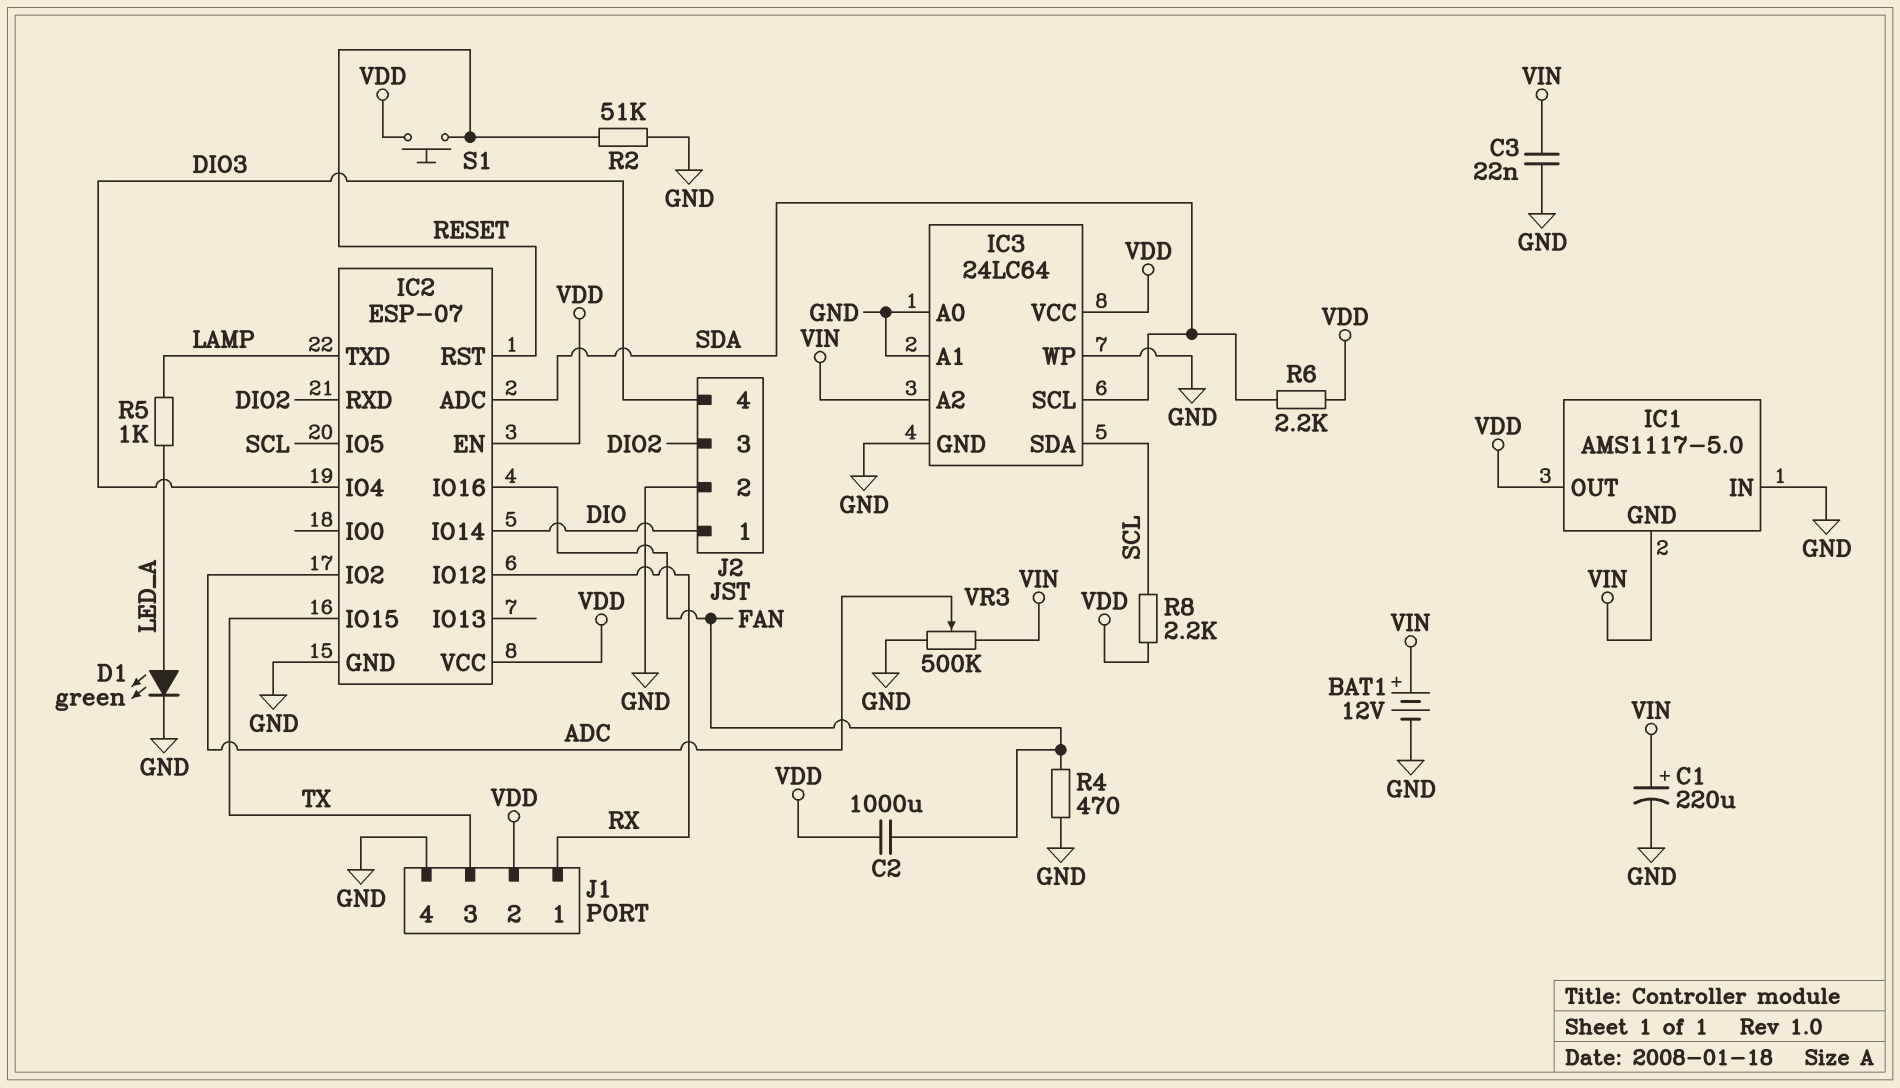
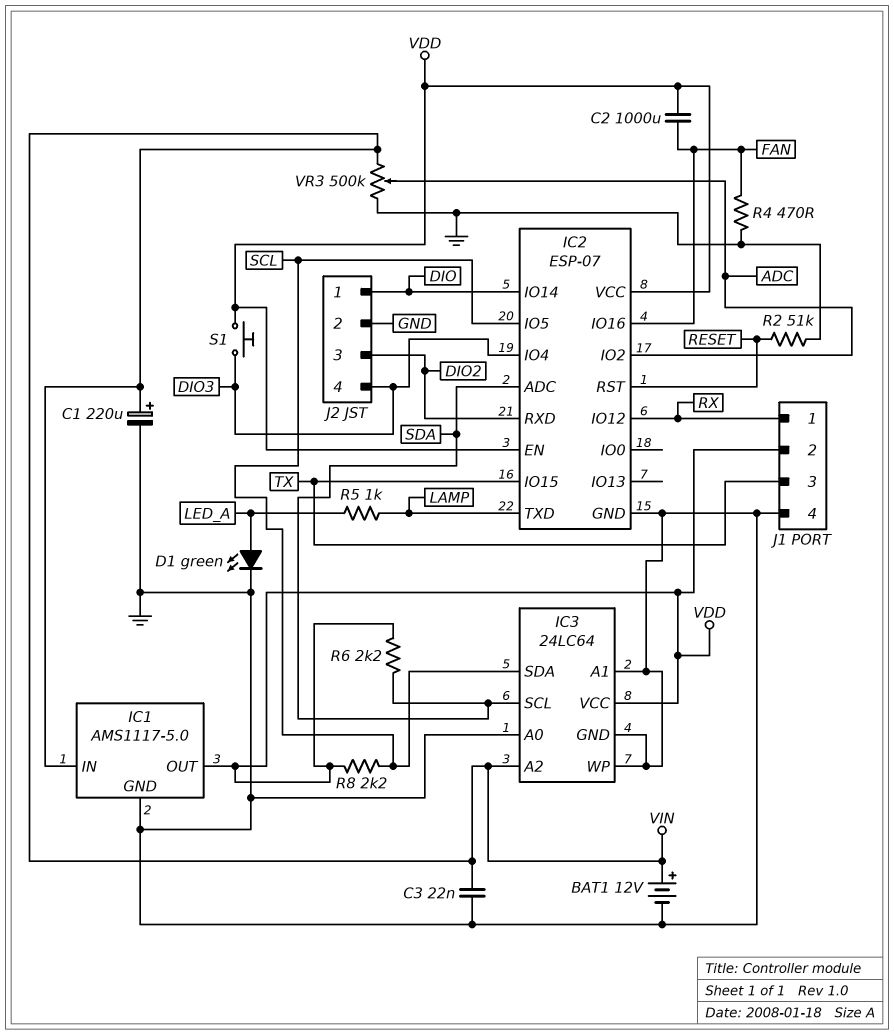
IC1 pin GND: VIN -> GND
IC1 pin IN: GND -> VIN
S1: button (RESET, VDD) -> button (DIO3, VDD)

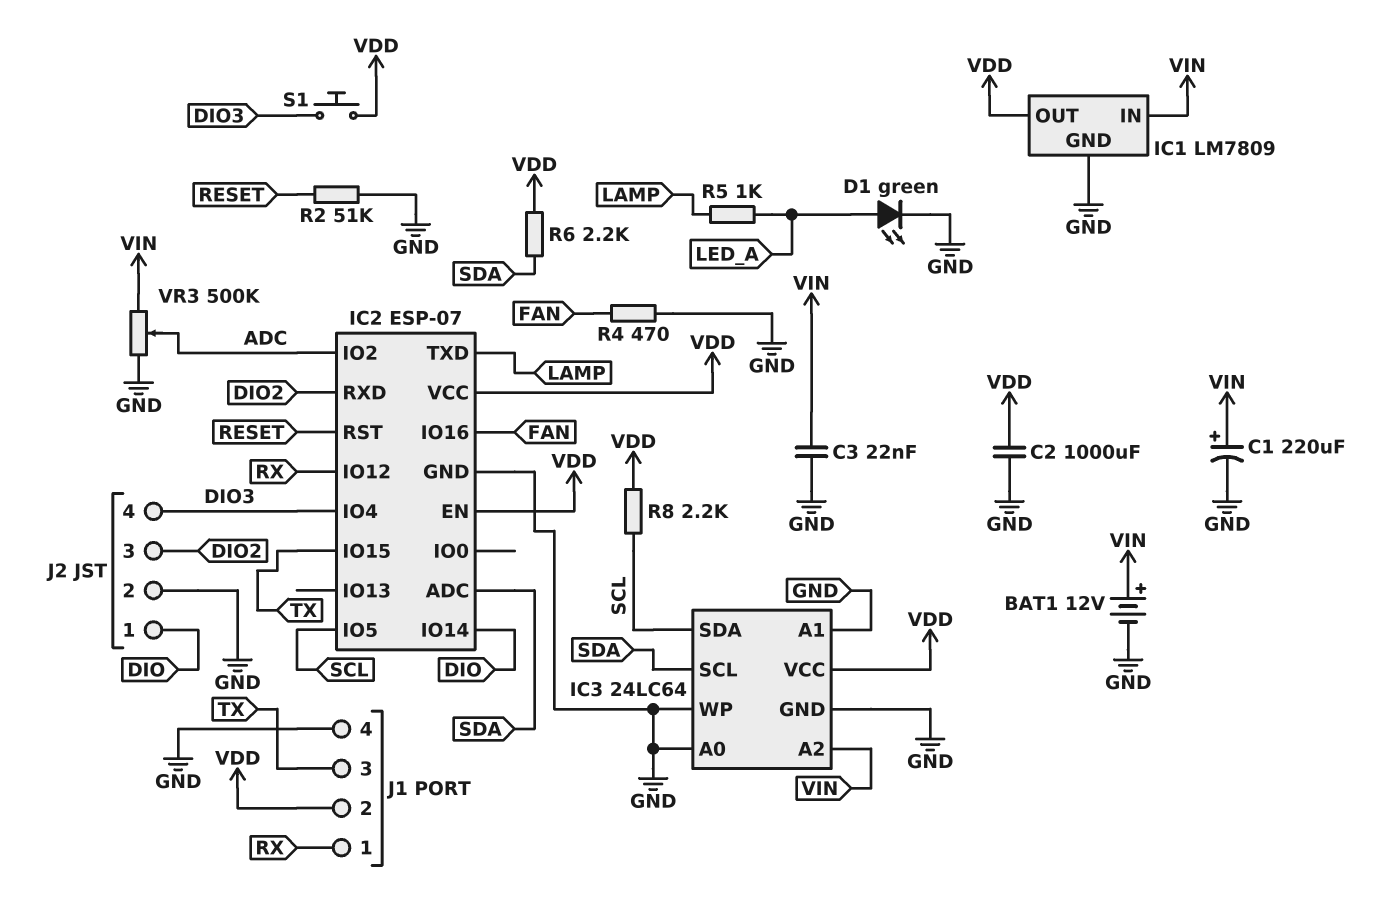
C2: 1000uF (FAN, VDD) -> 1000uF (GND, VDD)
IC1: AMS1117-5.0 -> LM7809

